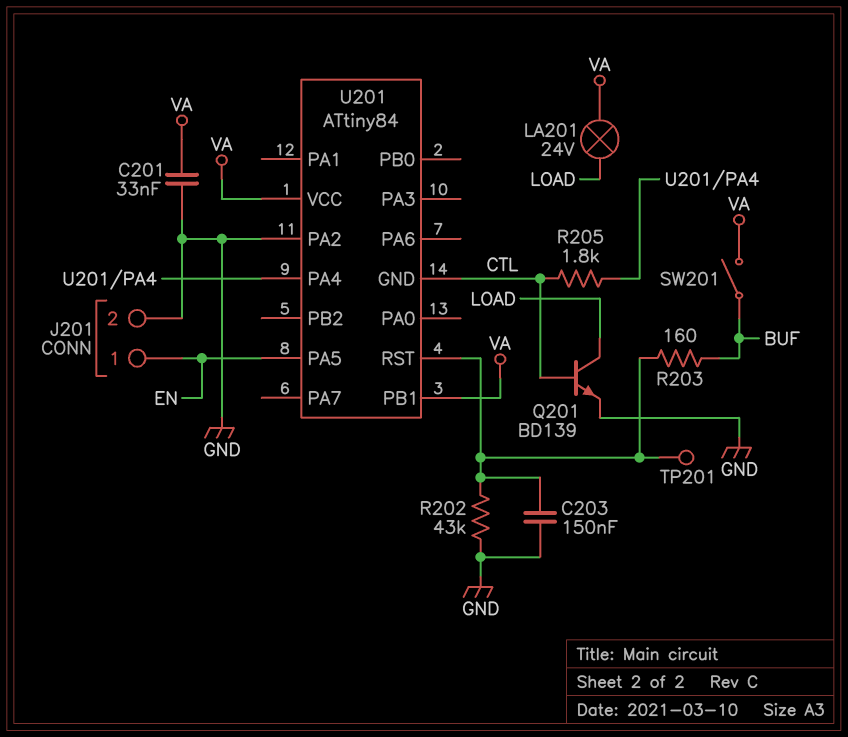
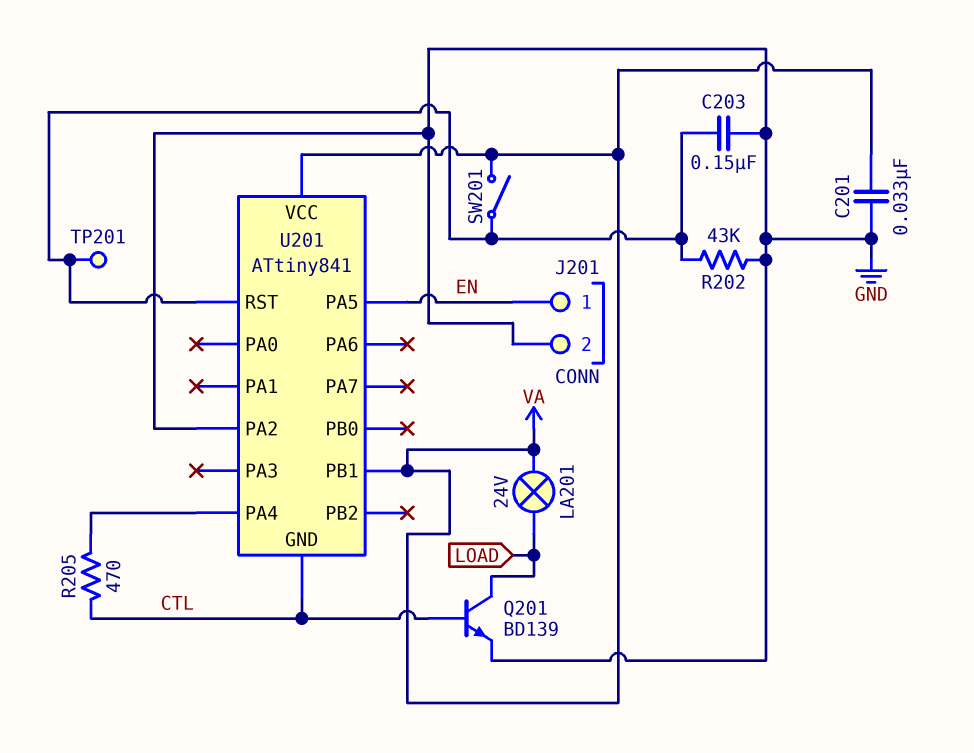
R203: 160 (BUF, U201/RST) -> none
R205: 1.8k (CTL, U201/PA4) -> 470 (CTL, U201/PA4)
SW201: switch (BUF, VA) -> switch (U201/RST, VA)
U201: ATtiny84 -> ATtiny841

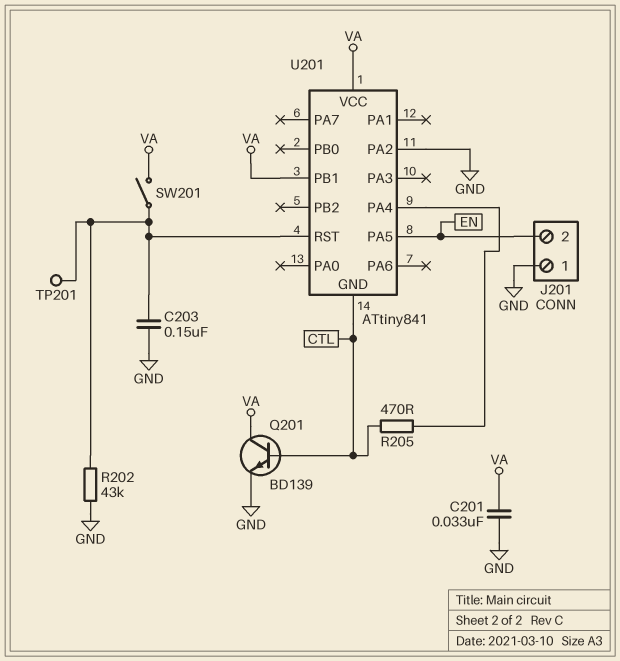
J201 pin 1: EN -> GND
J201 pin 2: GND -> EN
LA201: lamp 24V (LOAD, VA) -> none
Q201: NPN BD139 (B CTL, C LOAD, E GND) -> NPN BD139 (B CTL, C VA, E GND)

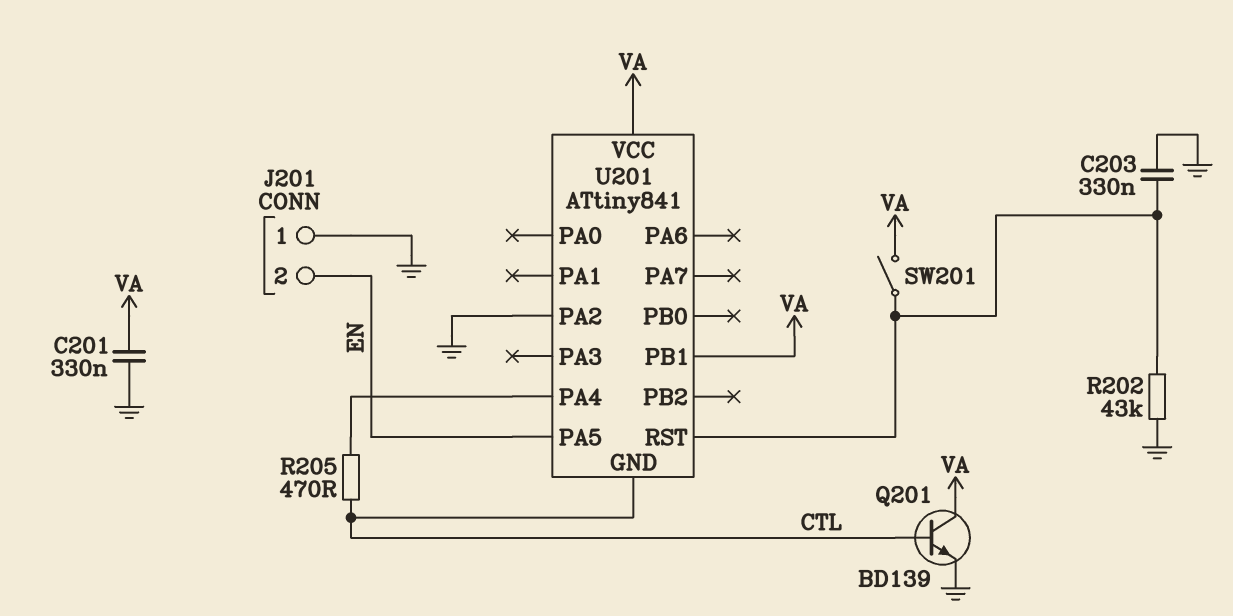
C201: 33nF (GND, VA) -> 330nF (GND, VA)
C203: 150nF (GND, U201/RST) -> 330nF (GND, U201/RST)
TP201: test point (U201/RST) -> none

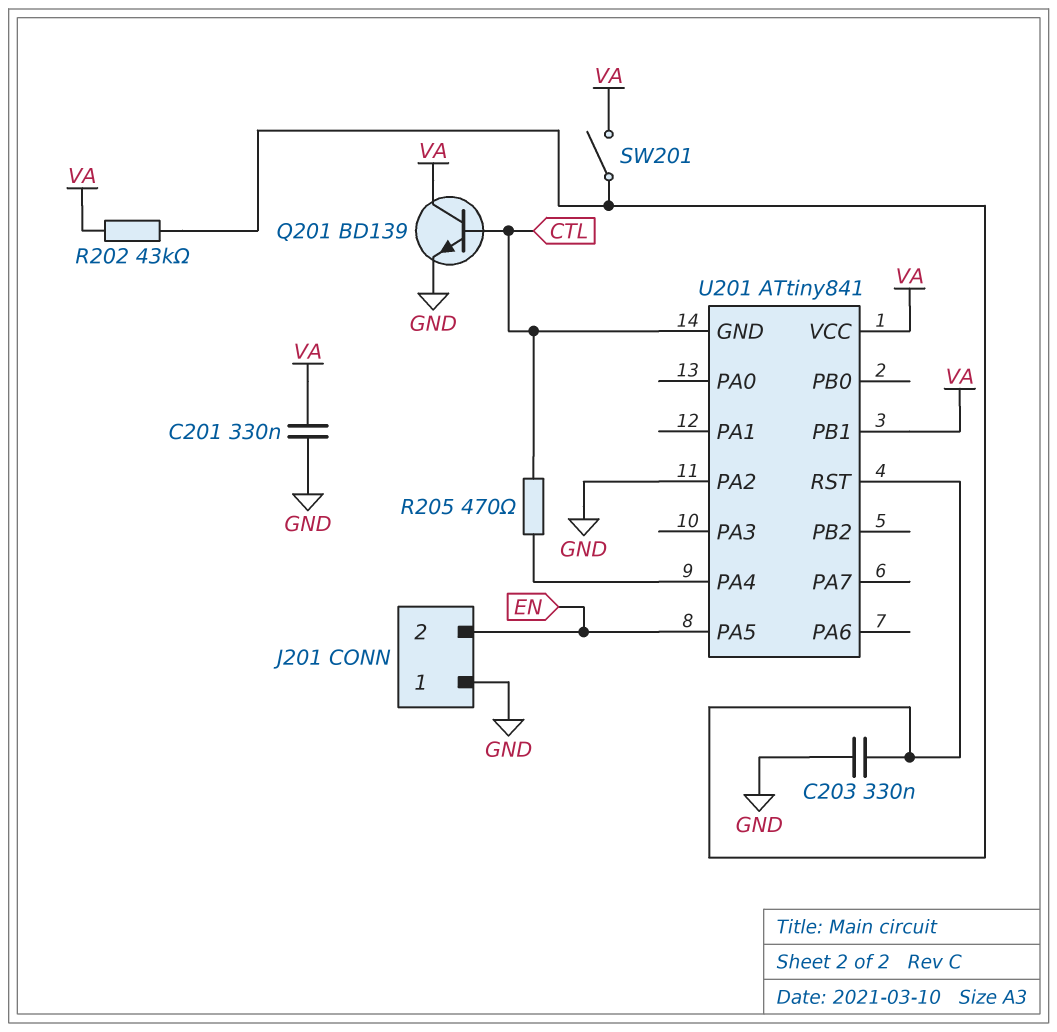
R202: 43k (GND, U201/RST) -> 43k (U201/RST, VA)

